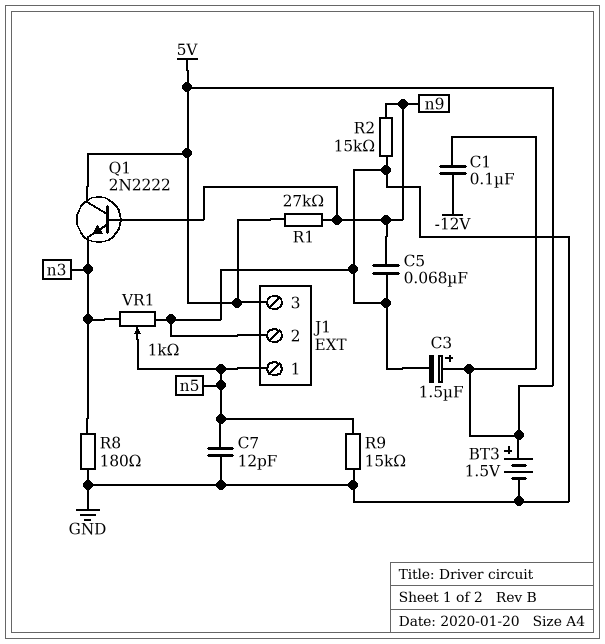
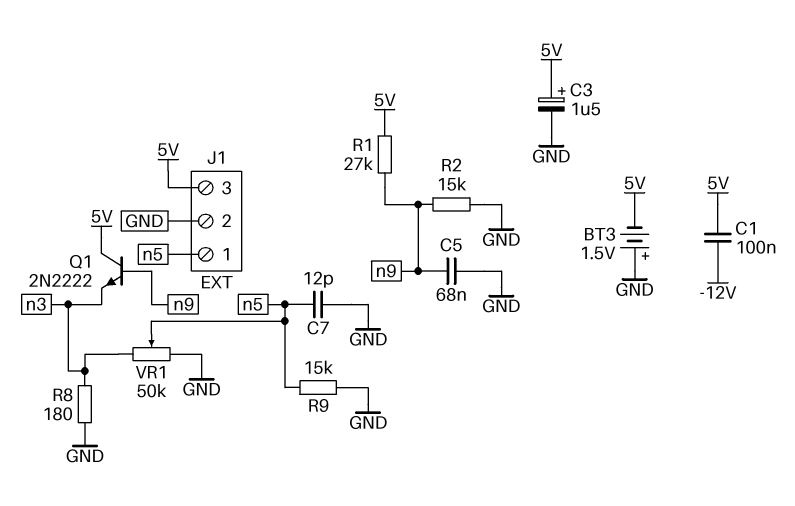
BT3: 1.5V (plus 5V, minus GND) -> 1.5V (plus GND, minus 5V)
VR1: 1k (GND, n3, wiper n5) -> 50k (GND, n3, wiper n5)

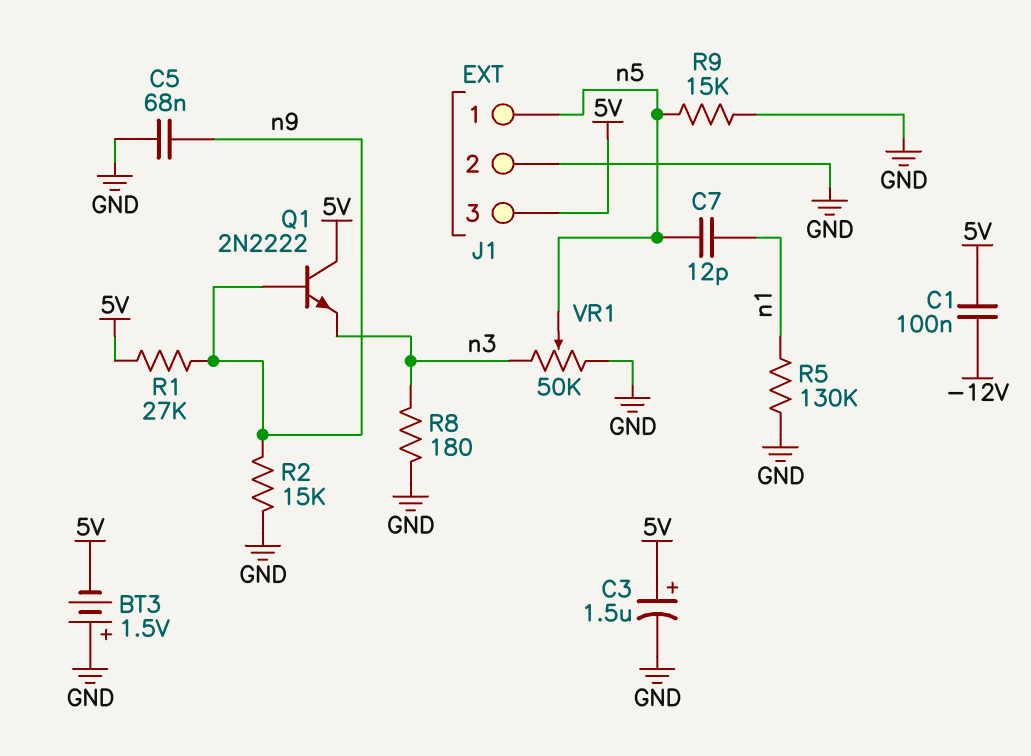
C7: 12pF (GND, n5) -> 12pF (n1, n5)
R5: none -> 130k (GND, n1)

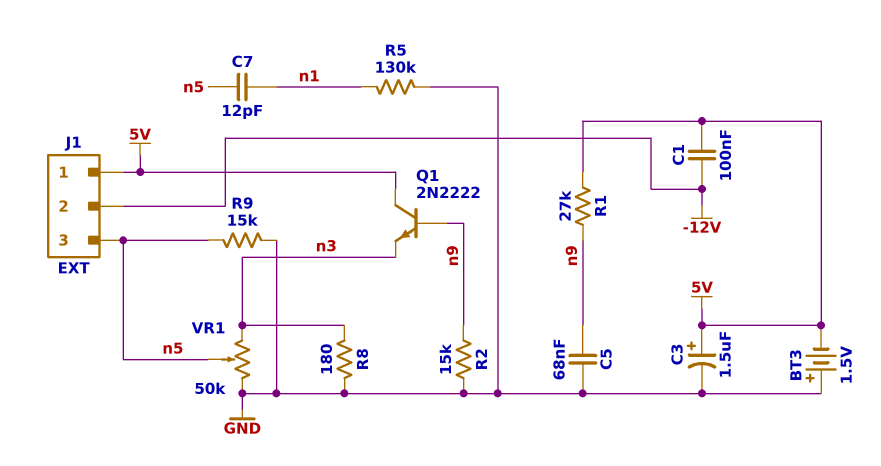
J1 pin 1: n5 -> 5V
J1 pin 2: GND -> -12V
J1 pin 3: 5V -> n5

